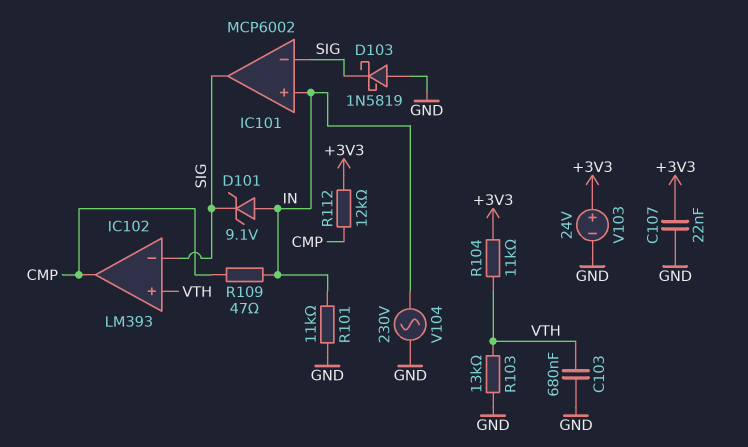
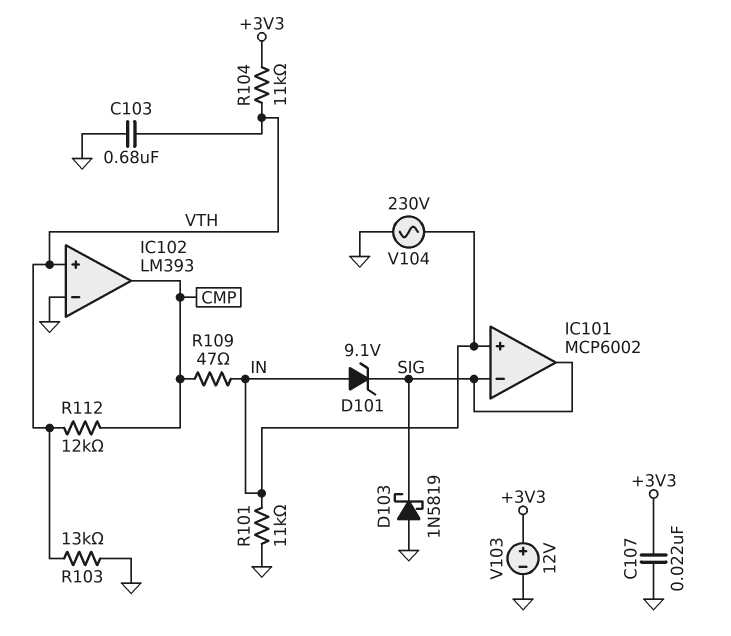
IC102 pin in-: SIG -> GND
R112: 12k (+3V3, CMP) -> 12k (CMP, VTH)
V103: 24V (plus +3V3, minus GND) -> 12V (plus +3V3, minus GND)

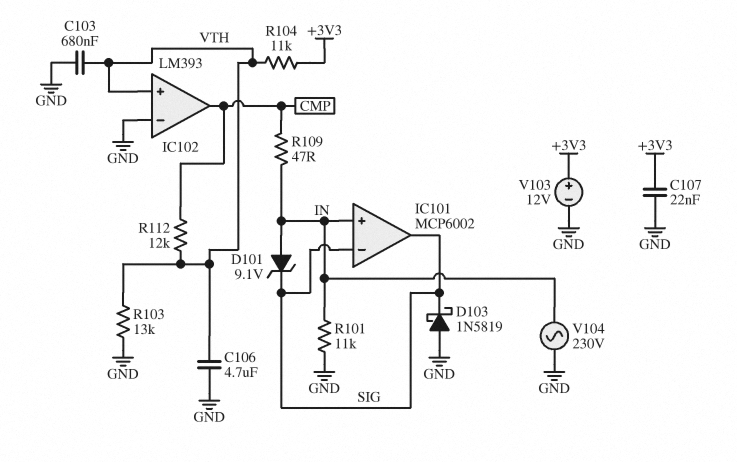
C106: none -> 4.7uF (GND, VTH)

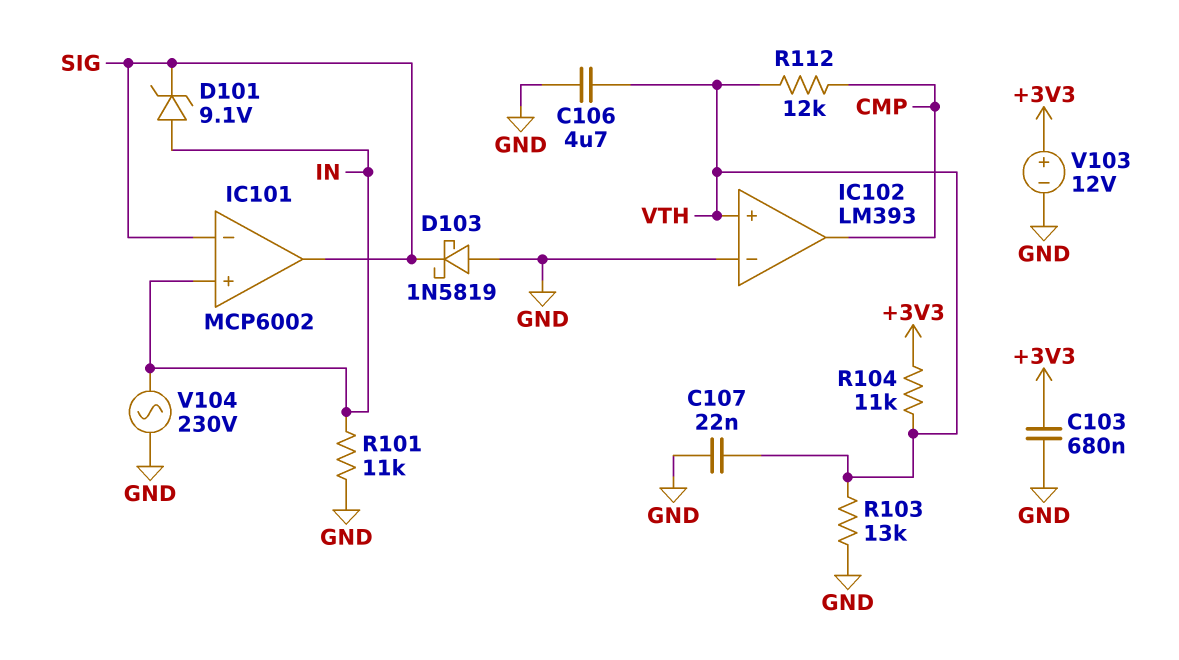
C103: 680nF (GND, VTH) -> 680nF (+3V3, GND)
C107: 22nF (+3V3, GND) -> 22nF (GND, VTH)
R109: 47 (CMP, IN) -> none

